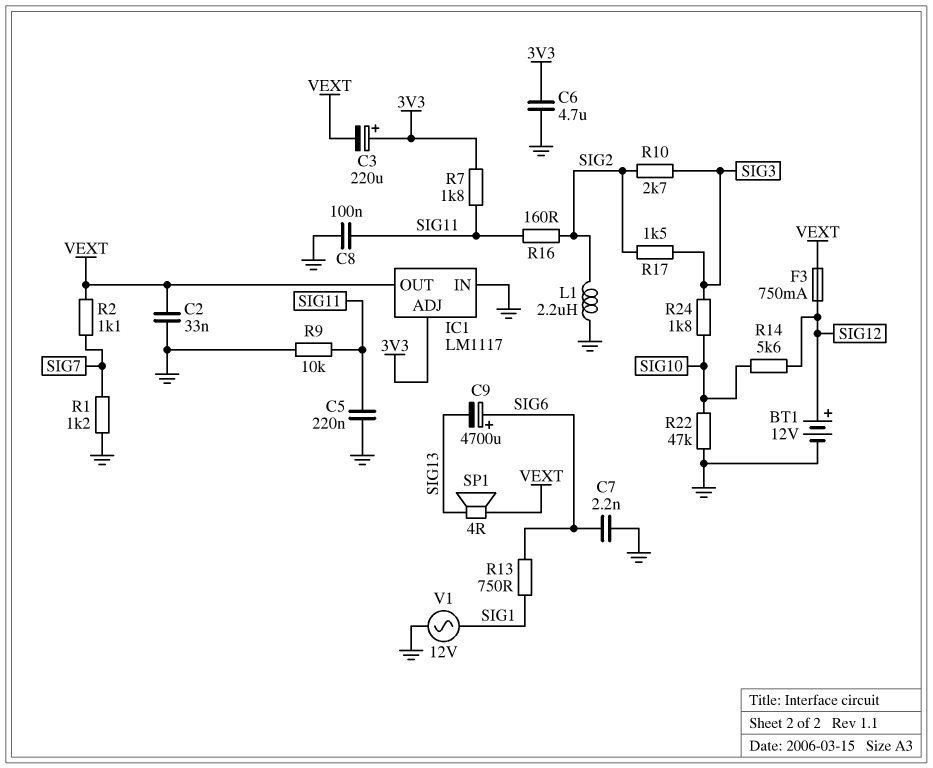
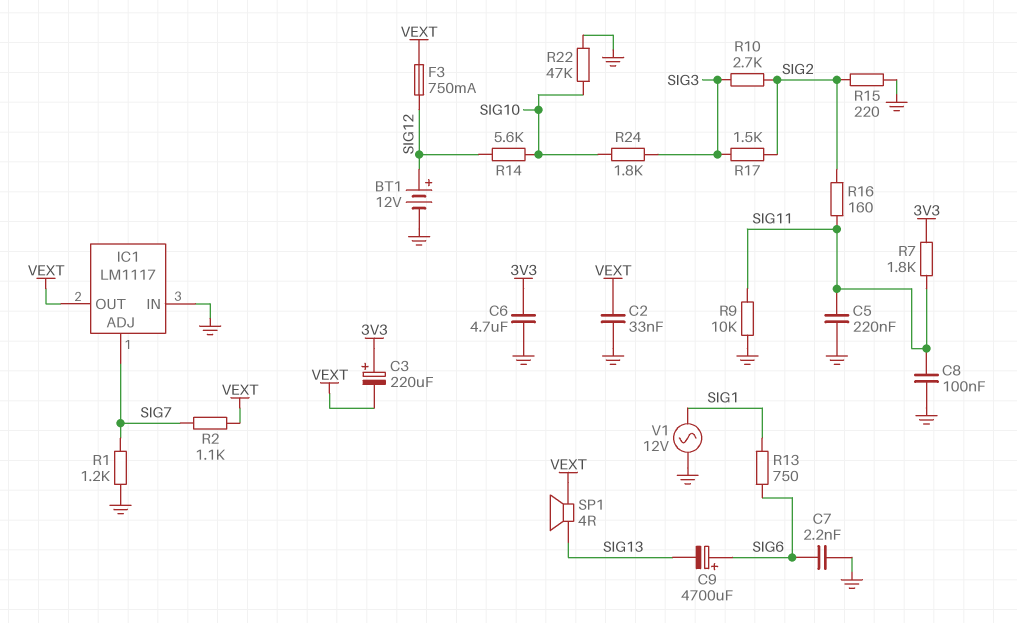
IC1 pin ADJ: 3V3 -> SIG7
L1: 2.2uH (GND, SIG2) -> none
R15: none -> 220 (GND, SIG2)

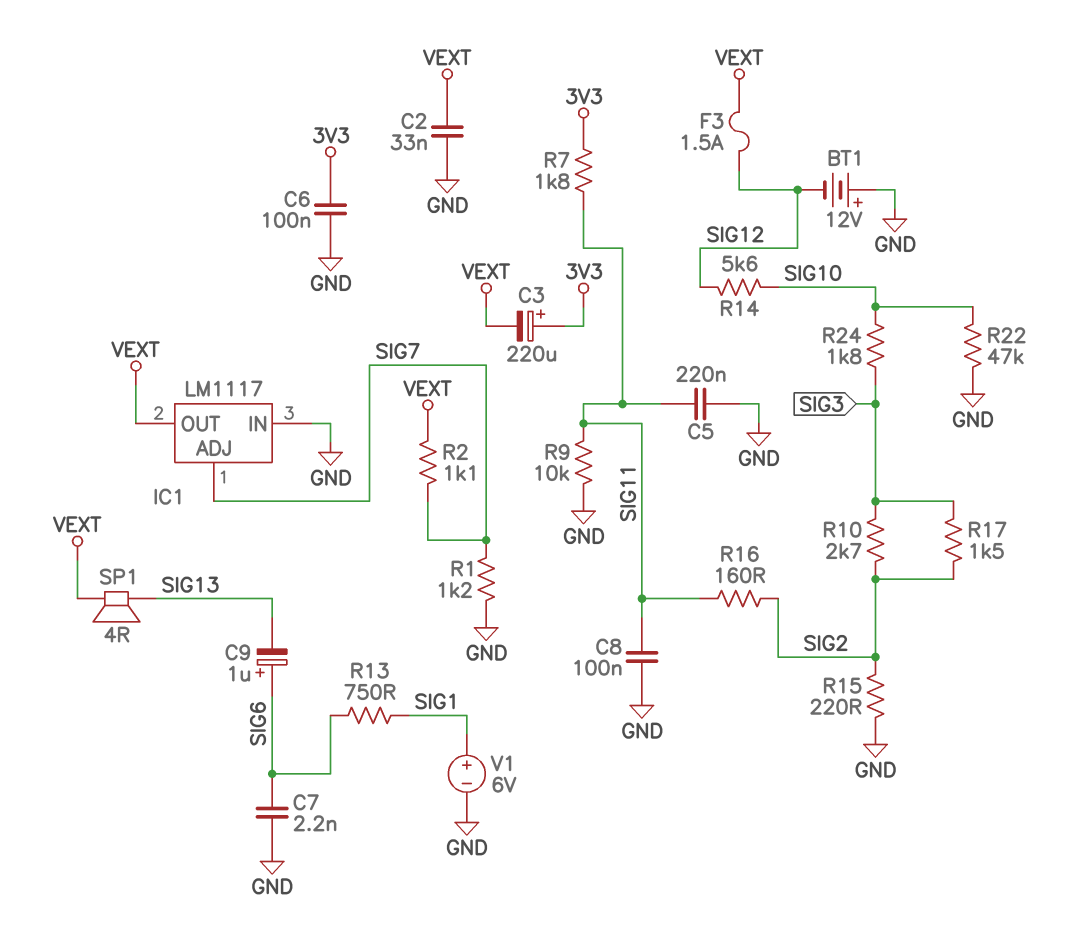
BT1: 12V (plus SIG12, minus GND) -> 12V (plus GND, minus SIG12)
C6: 4.7uF (3V3, GND) -> 100nF (3V3, GND)
C9: 4700uF (plus SIG6, minus SIG13) -> 1uF (plus SIG6, minus SIG13)
F3: 750mA (SIG12, VEXT) -> 1.5A (SIG12, VEXT)
V1: AC 12V (GND, SIG1) -> 6V (plus SIG1, minus GND)

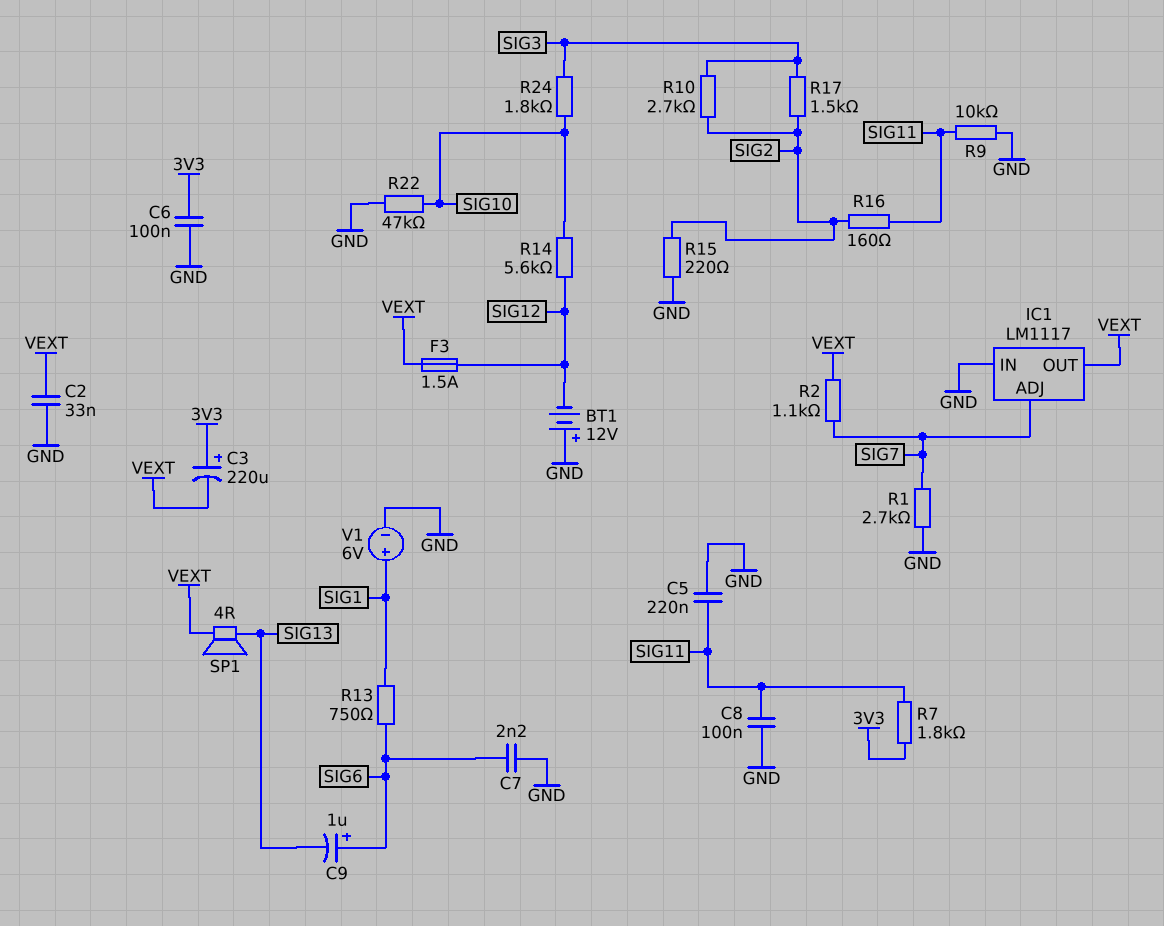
R1: 1.2k (GND, SIG7) -> 2.7k (GND, SIG7)

